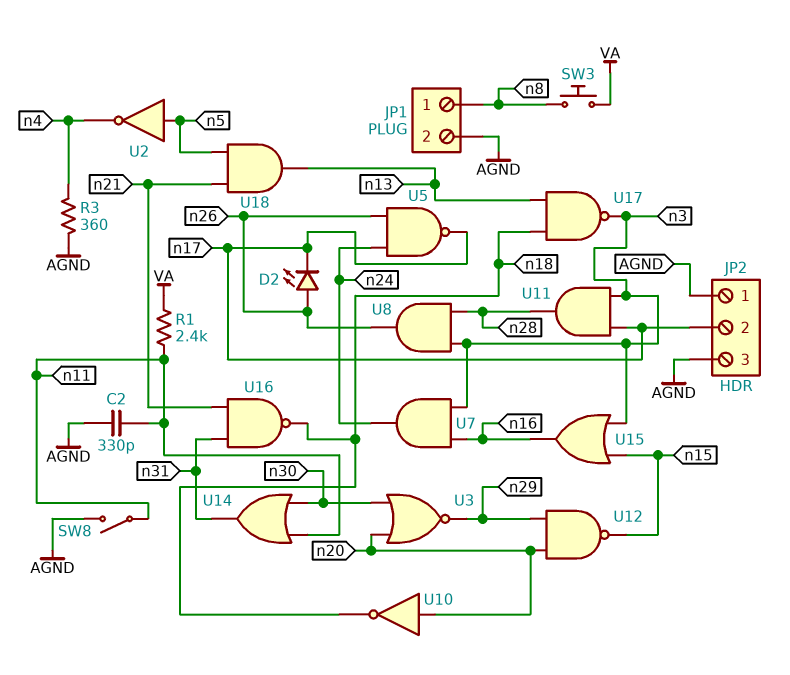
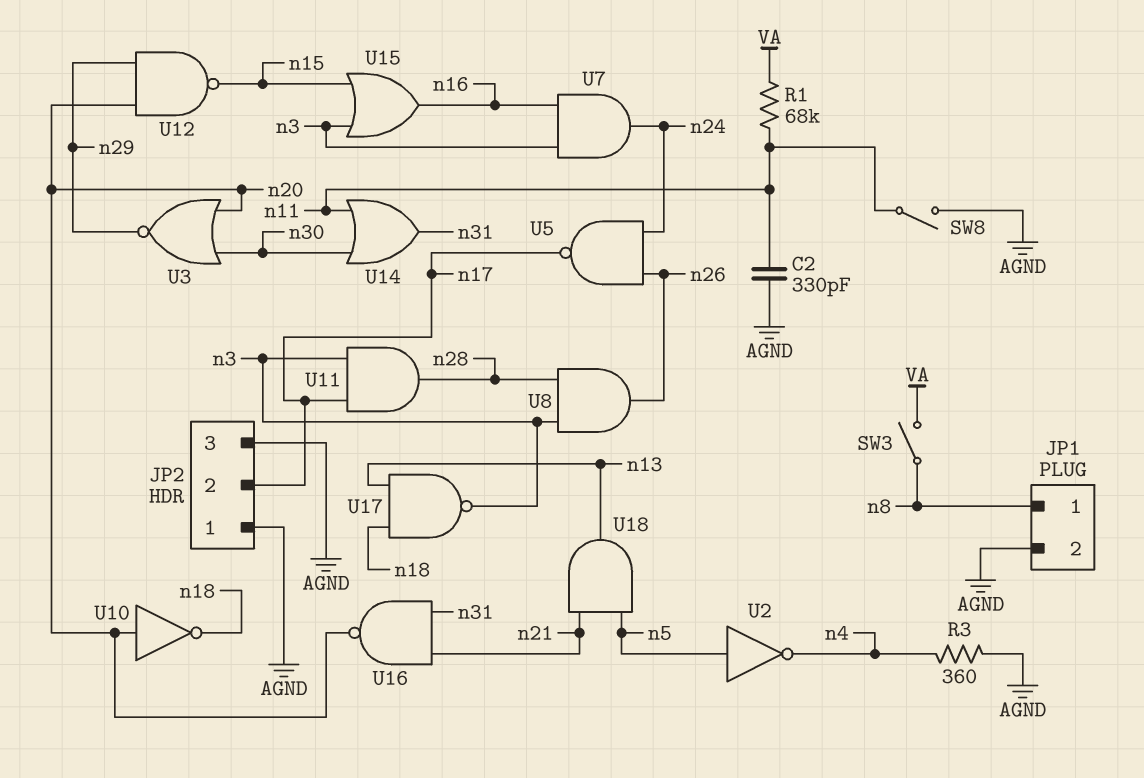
D2: LED (A n26, K n17) -> none
R1: 2.4k (VA, n11) -> 68k (VA, n11)
SW3: button (VA, n8) -> switch (VA, n8)
U16: NAND (in n21, in n31, out n18) -> NAND (in n21, in n31, out n20)

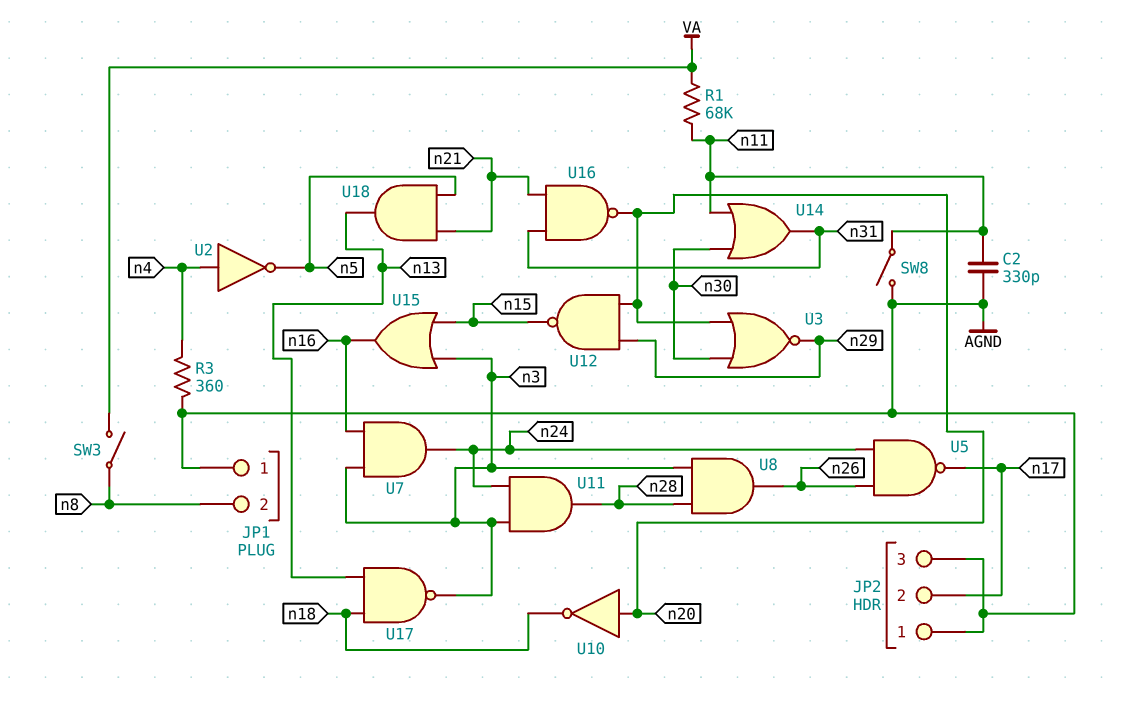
JP1 pin 1: n8 -> AGND
JP1 pin 2: AGND -> n8
U2: NOT (in n5, out n4) -> NOT (in n4, out n5)
U11: AND (in n3, in n17, out n28) -> AND (in n3, in n24, out n28)

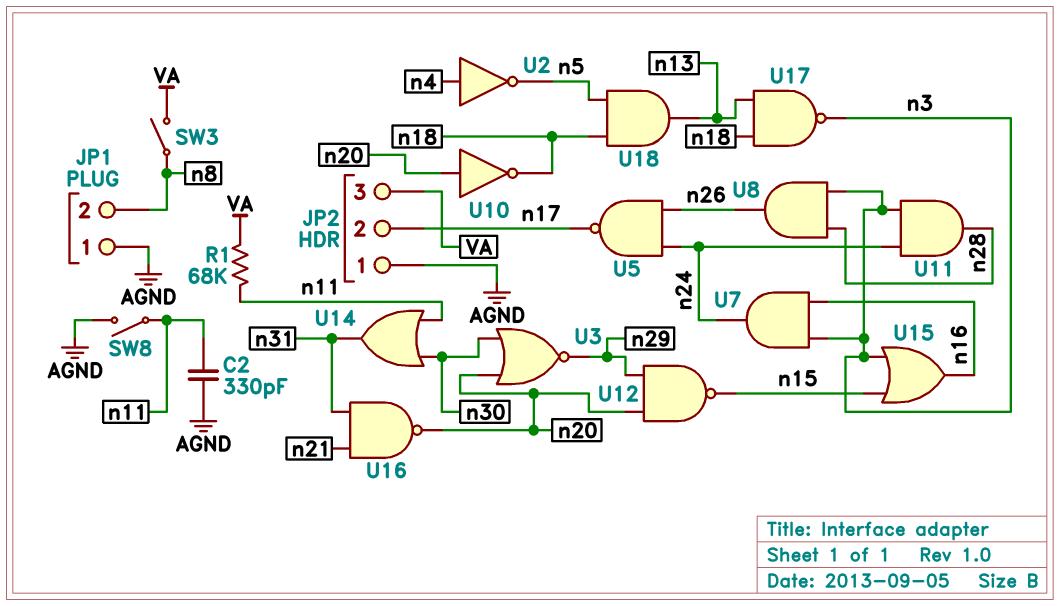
JP2 pin 3: AGND -> VA
R3: 360 (AGND, n4) -> none
U18: AND (in n5, in n21, out n13) -> AND (in n5, in n18, out n13)

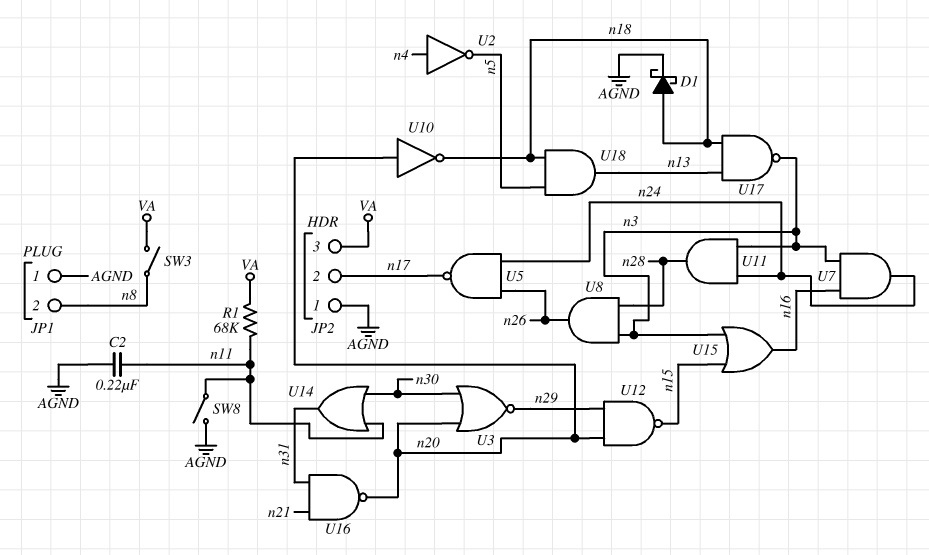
C2: 330pF (AGND, n11) -> 220nF (AGND, n11)
D1: none -> schottky (A n18, K AGND)

